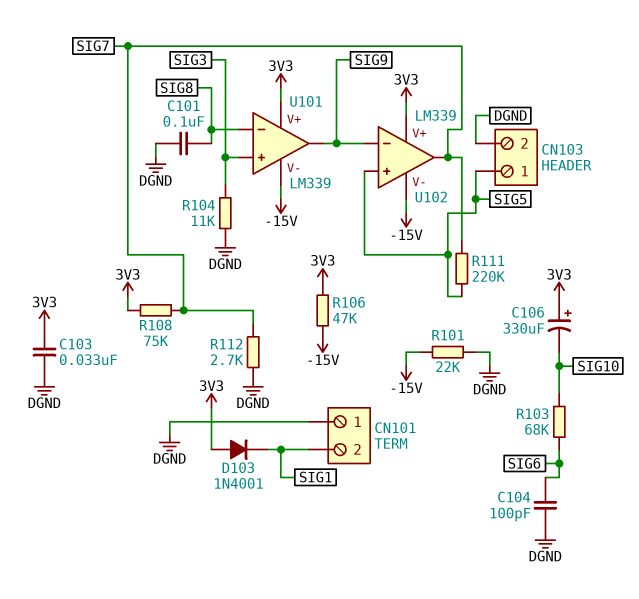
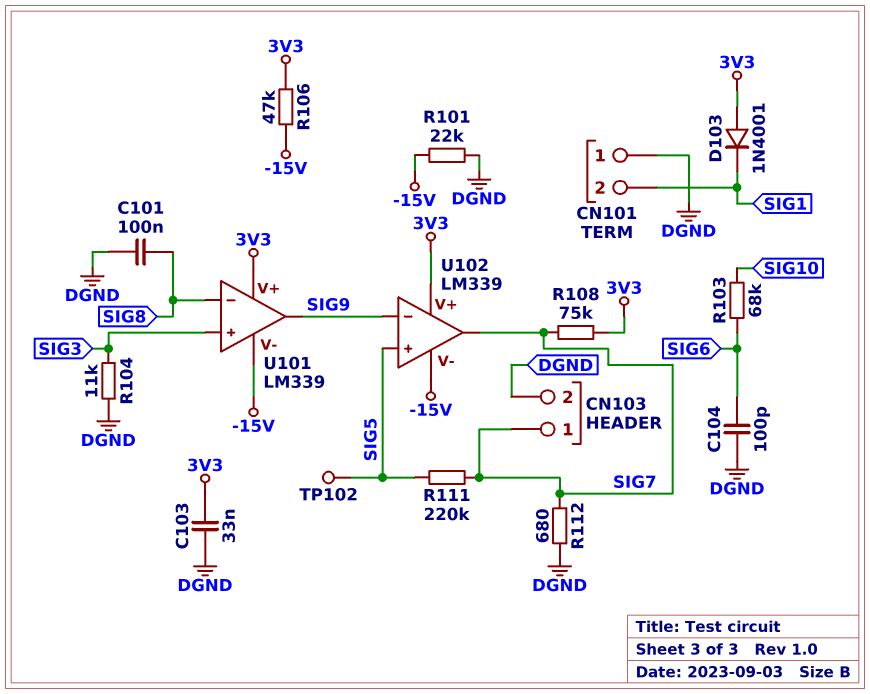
C106: 330uF (plus 3V3, minus SIG10) -> none
CN103 pin 1: SIG5 -> SIG7
R112: 2.7k (DGND, SIG7) -> 680 (DGND, SIG7)
TP102: none -> test point (SIG5)

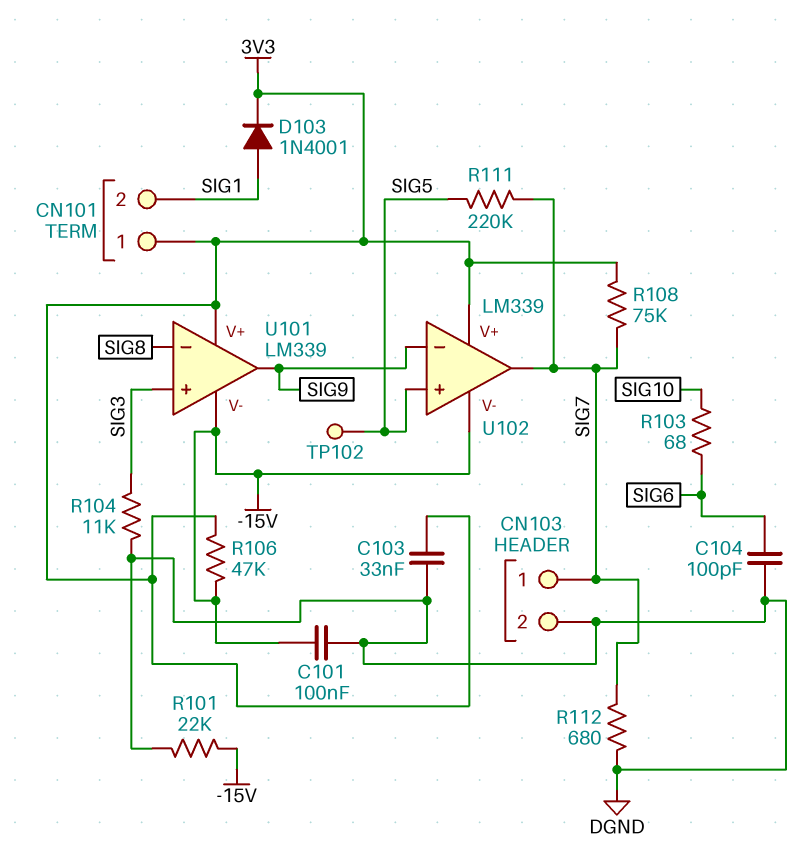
C101: 100nF (DGND, SIG8) -> 100nF (-15V, DGND)
CN101 pin 1: DGND -> 3V3
D103: diode 1N4001 (A 3V3, K SIG1) -> diode 1N4001 (A SIG1, K 3V3)
R103: 68k (SIG6, SIG10) -> 68 (SIG6, SIG10)

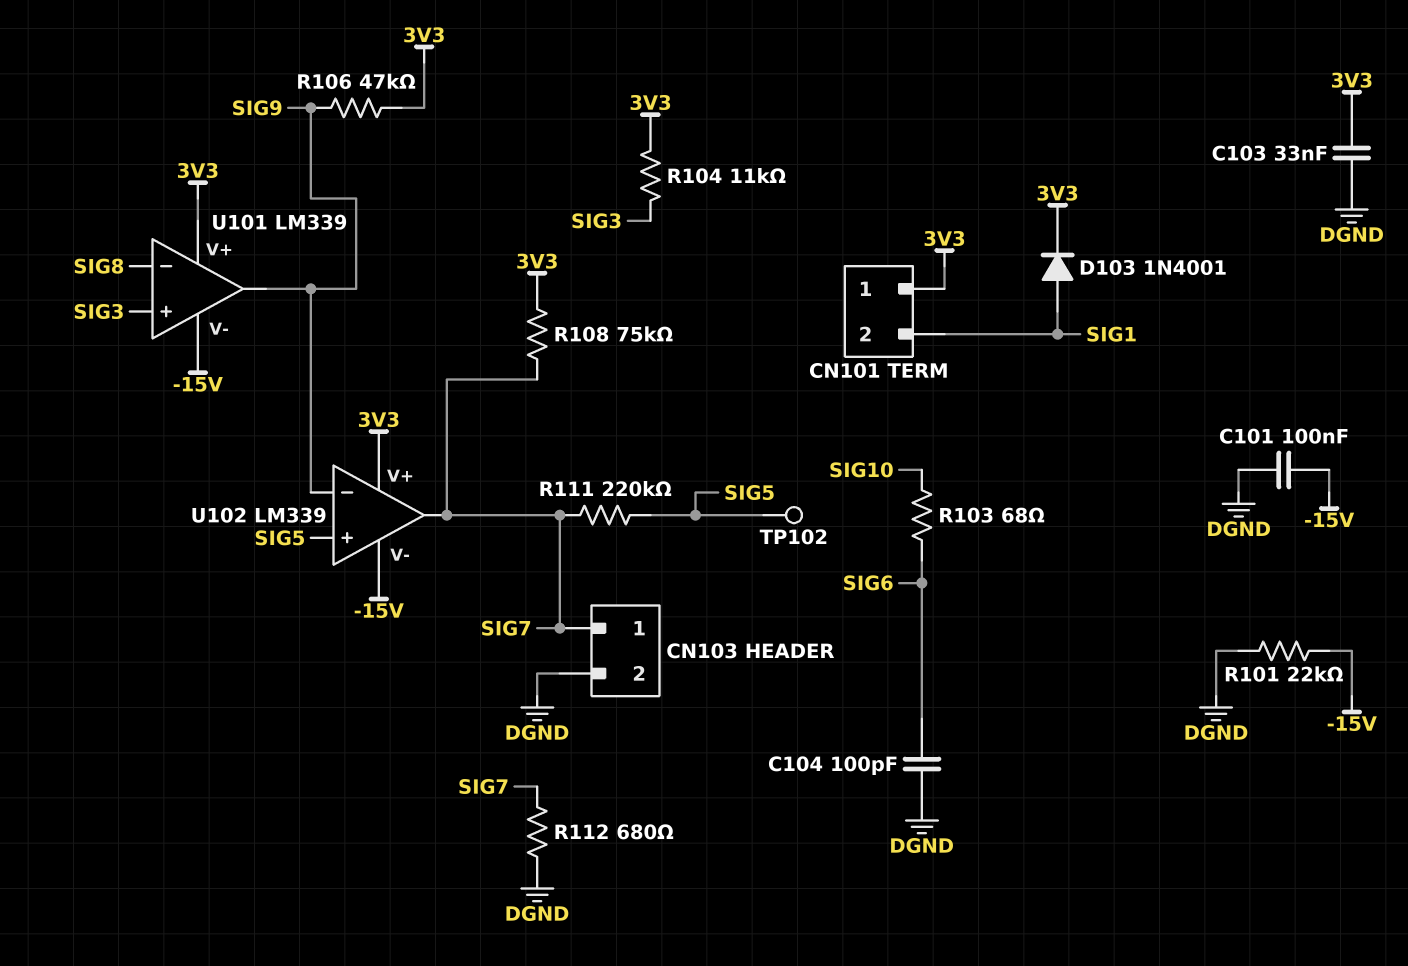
R104: 11k (DGND, SIG3) -> 11k (3V3, SIG3)
R106: 47k (-15V, 3V3) -> 47k (3V3, SIG9)

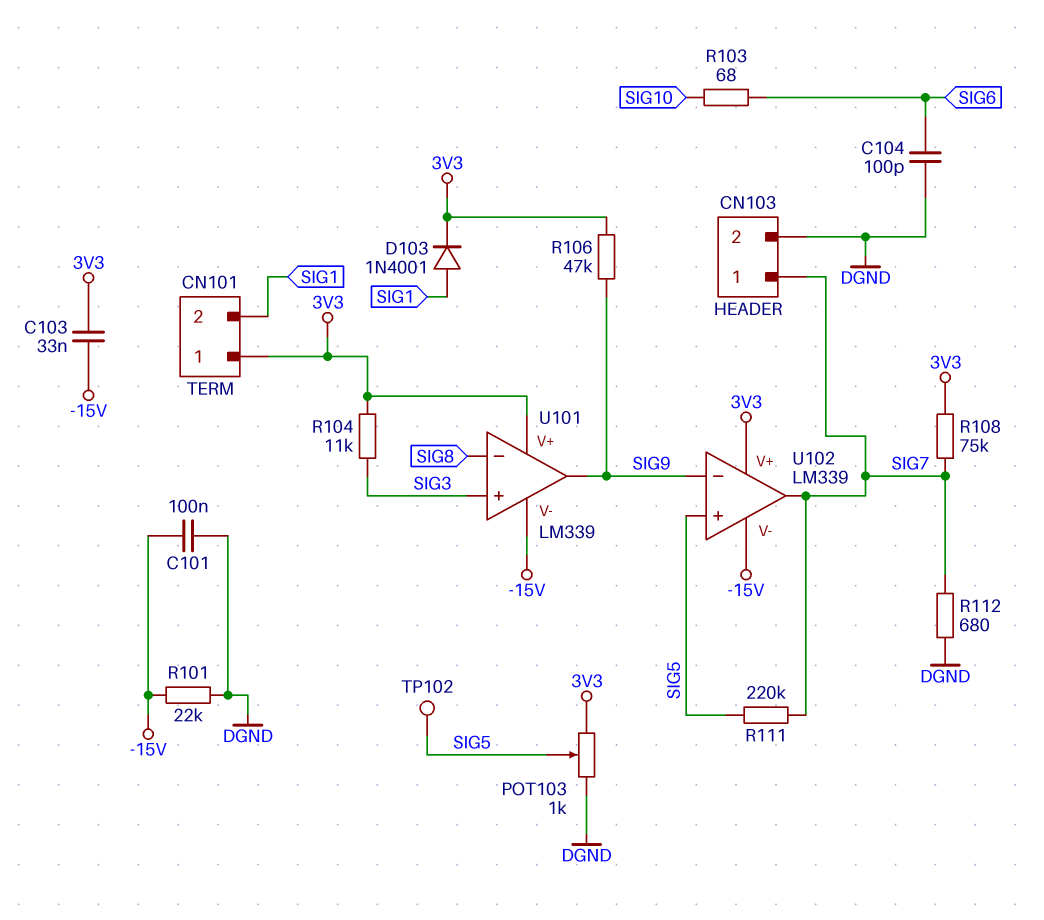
C103: 33nF (3V3, DGND) -> 33nF (-15V, 3V3)
POT103: none -> 1k (3V3, DGND, wiper SIG5)

